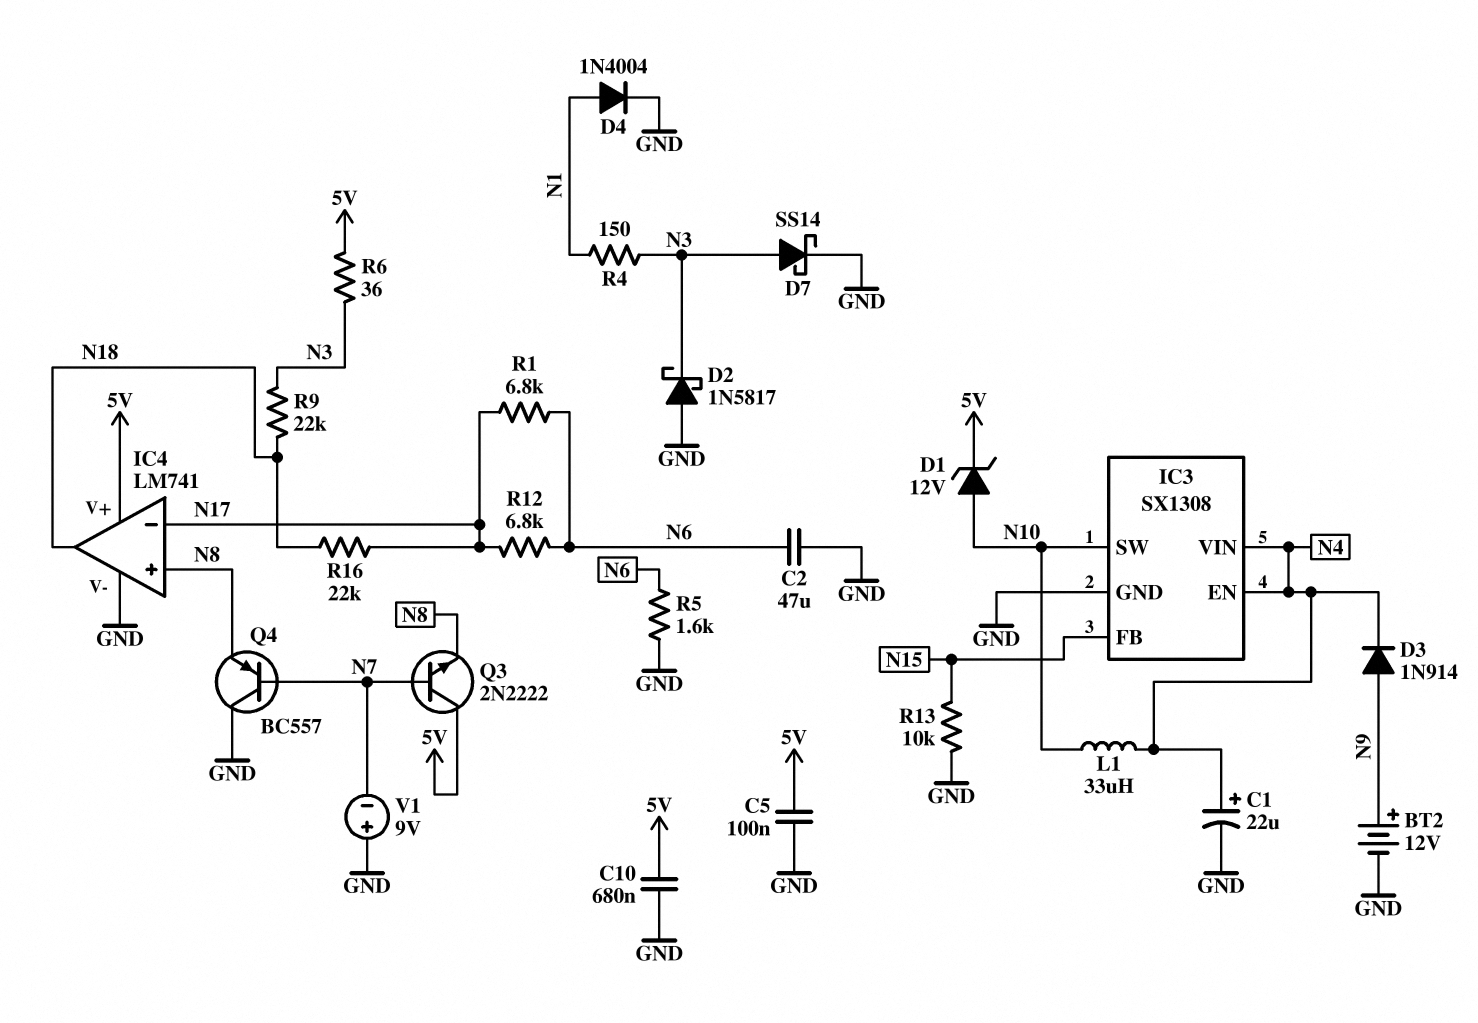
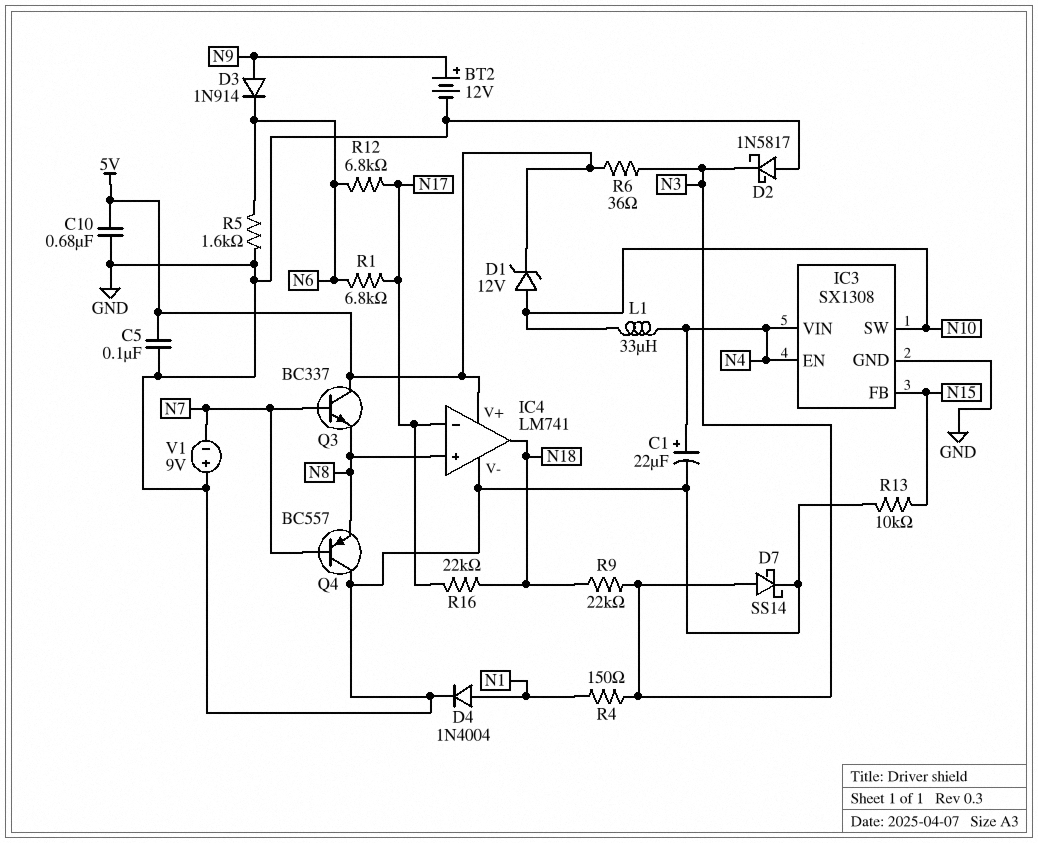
C2: 47uF (GND, N6) -> none
D3: diode 1N914 (A N9, K N4) -> diode 1N914 (A N9, K N6)
Q3: NPN 2N2222 (B N7, C 5V, E N8) -> NPN BC337 (B N7, C 5V, E N8)

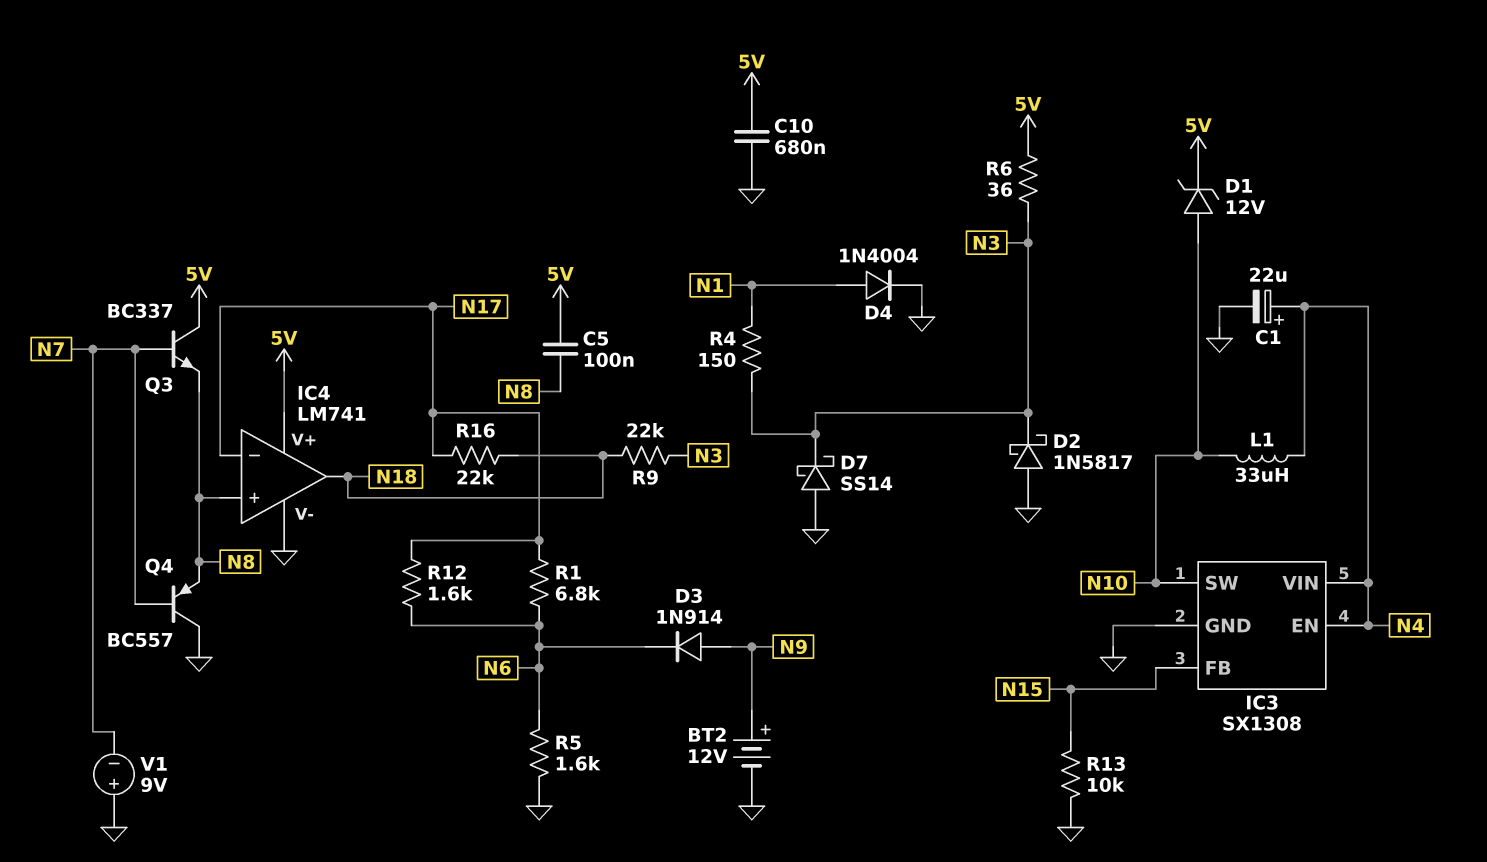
C5: 100nF (5V, GND) -> 100nF (5V, N8)
D7: schottky SS14 (A N3, K GND) -> schottky SS14 (A GND, K N3)
R12: 6.8k (N6, N17) -> 1.6k (N6, N17)

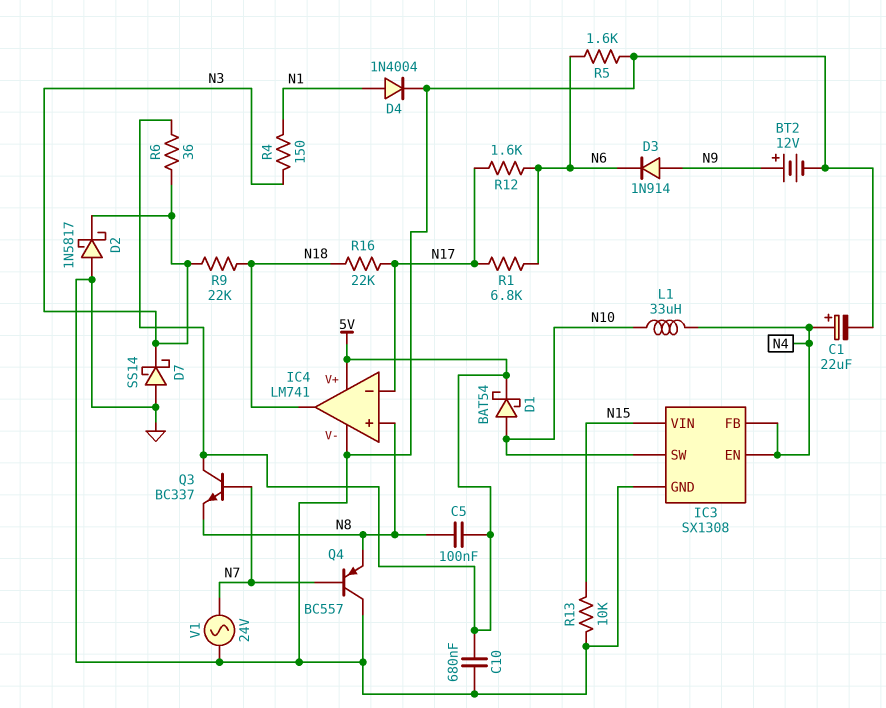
D1: zener 12V (A N10, K 5V) -> schottky BAT54 (A N10, K 5V)
IC3 pin FB: N15 -> N4
IC3 pin VIN: N4 -> N15
V1: 9V (plus GND, minus N7) -> AC 24V (GND, N7)

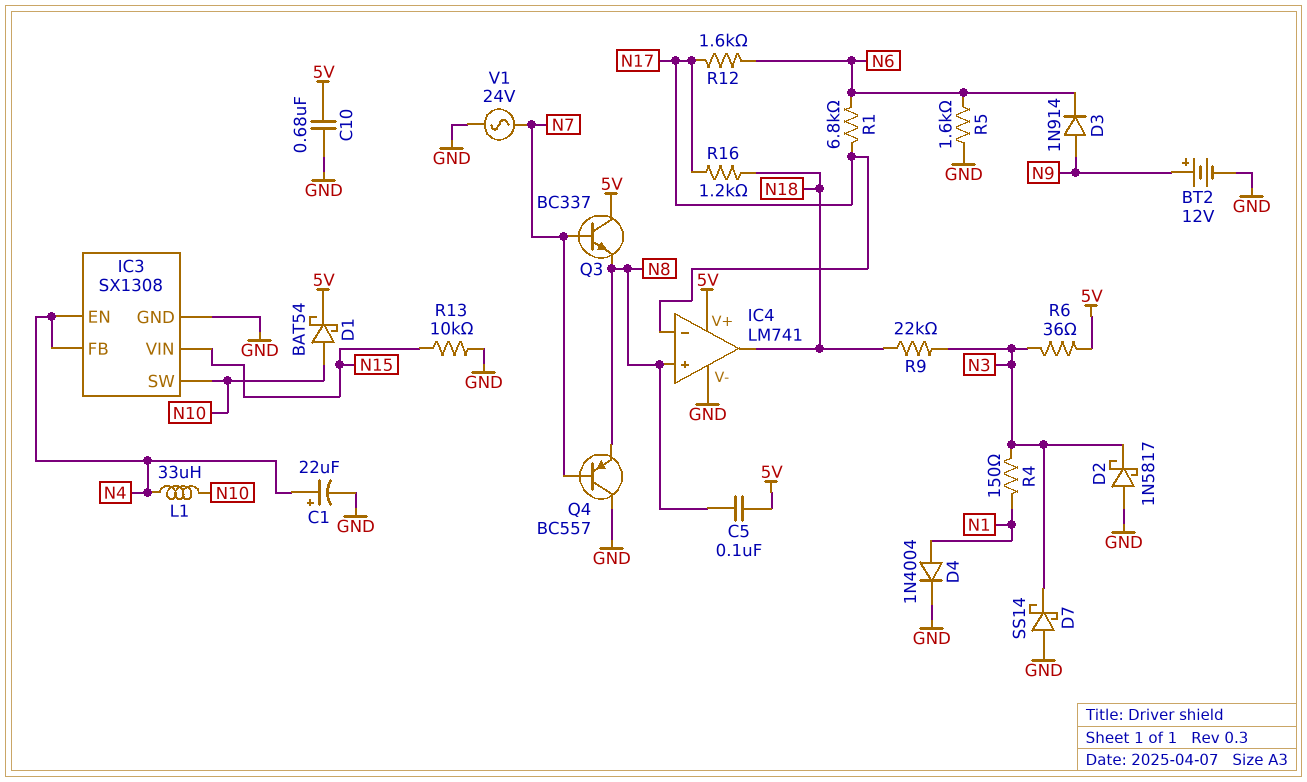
R16: 22k (N17, N18) -> 1.2k (N17, N18)

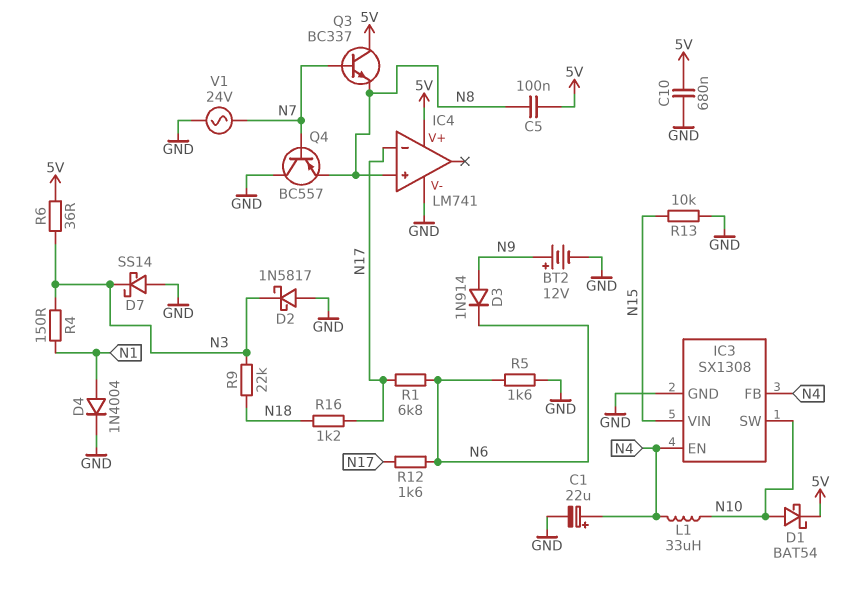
IC4 pin out: N18 -> none

